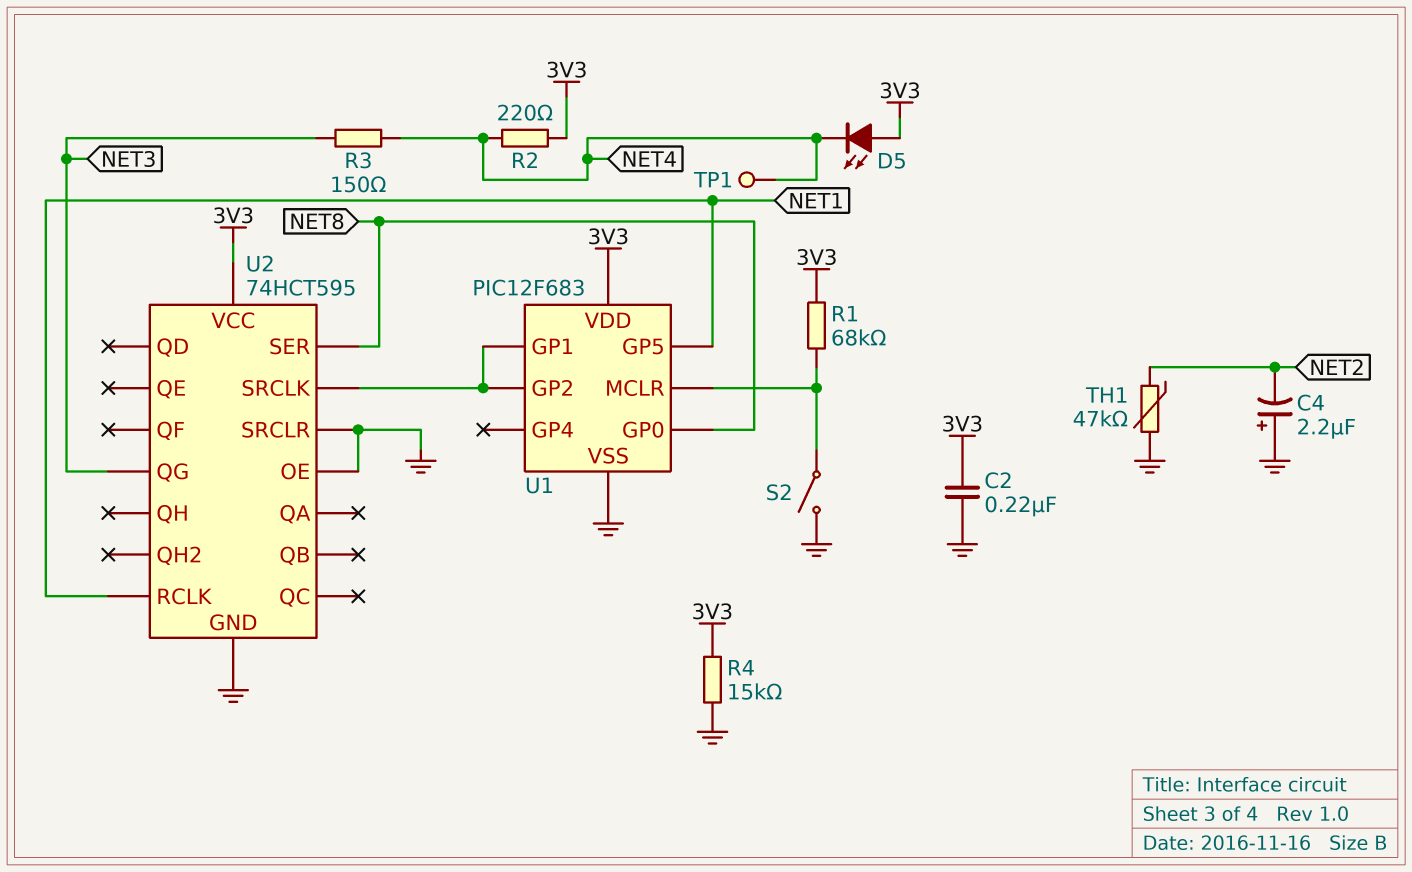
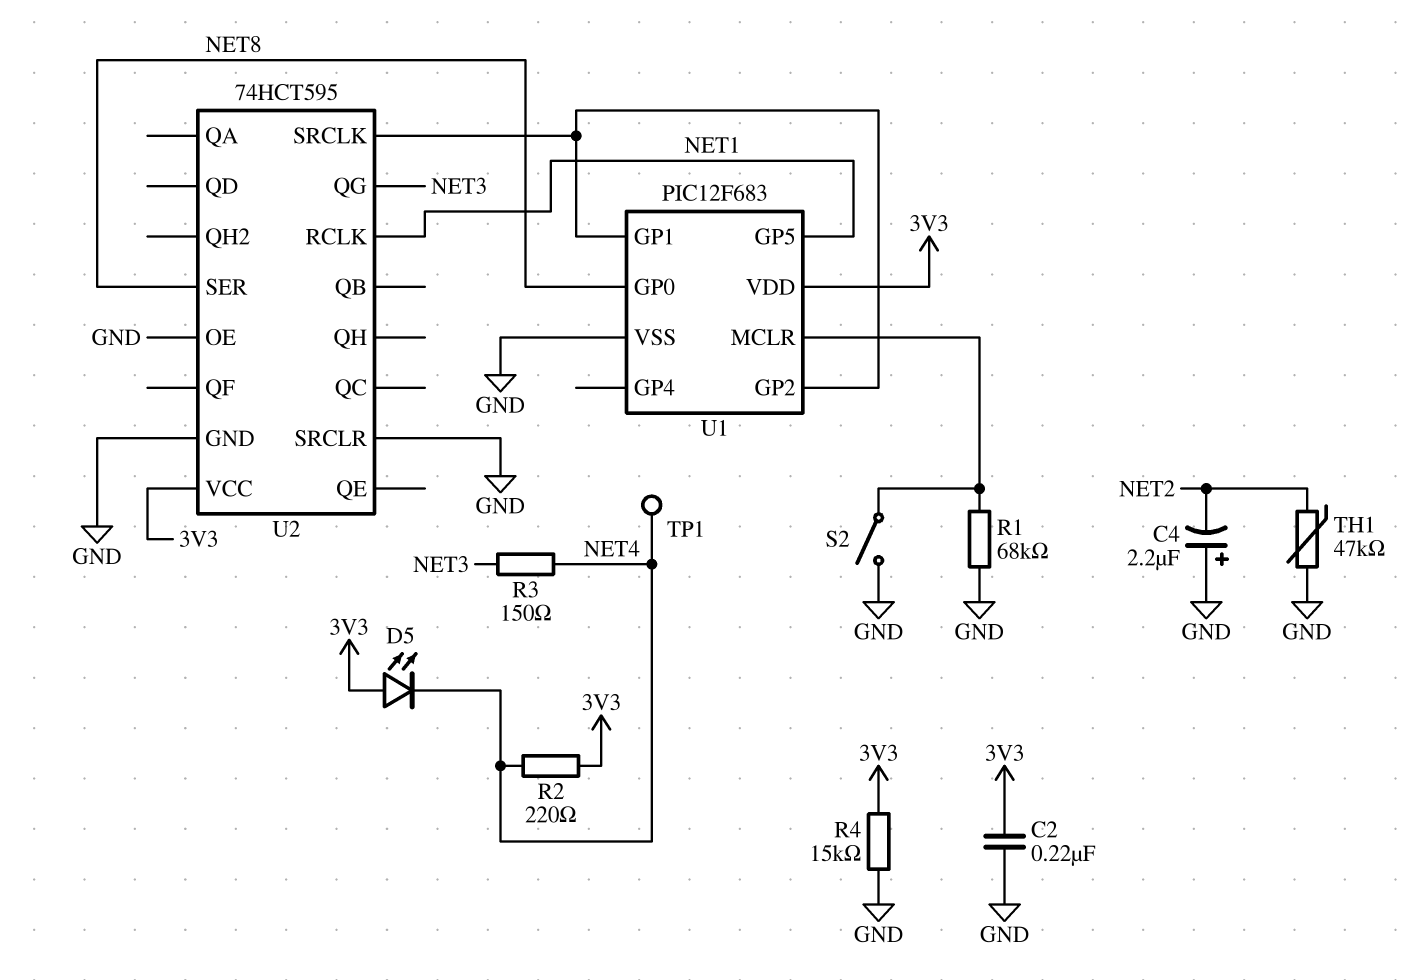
R1: 68k (3V3, U1/MCLR) -> 68k (GND, U1/MCLR)

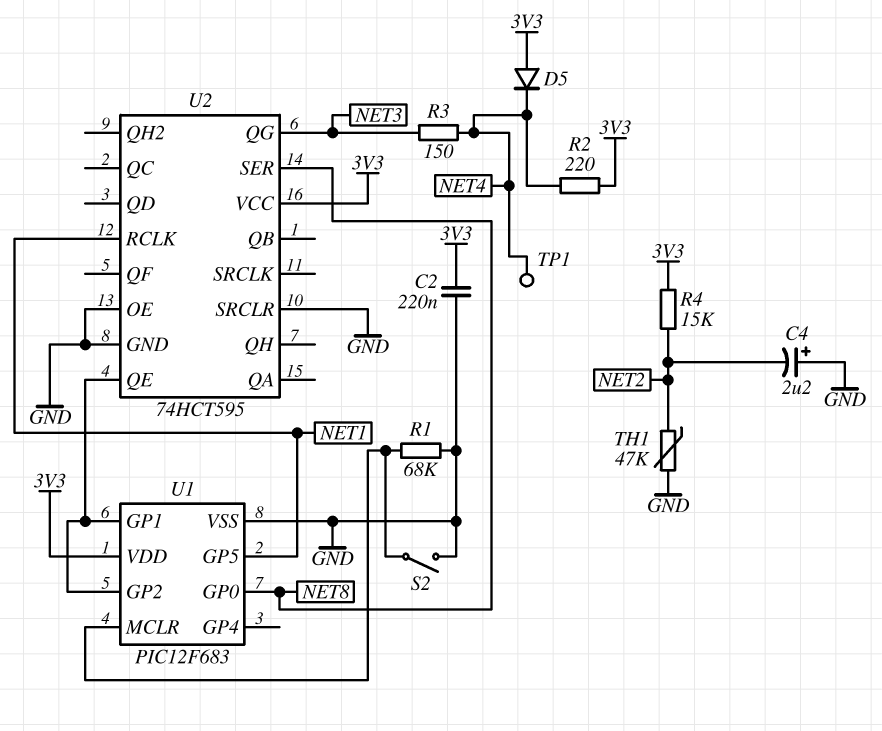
D5: LED (A 3V3, K NET4) -> diode (A 3V3, K NET4)
R4: 15k (3V3, GND) -> 15k (3V3, NET2)
U2 pin QE: none -> U1/GP1
U2 pin SRCLK: U1/GP1 -> none

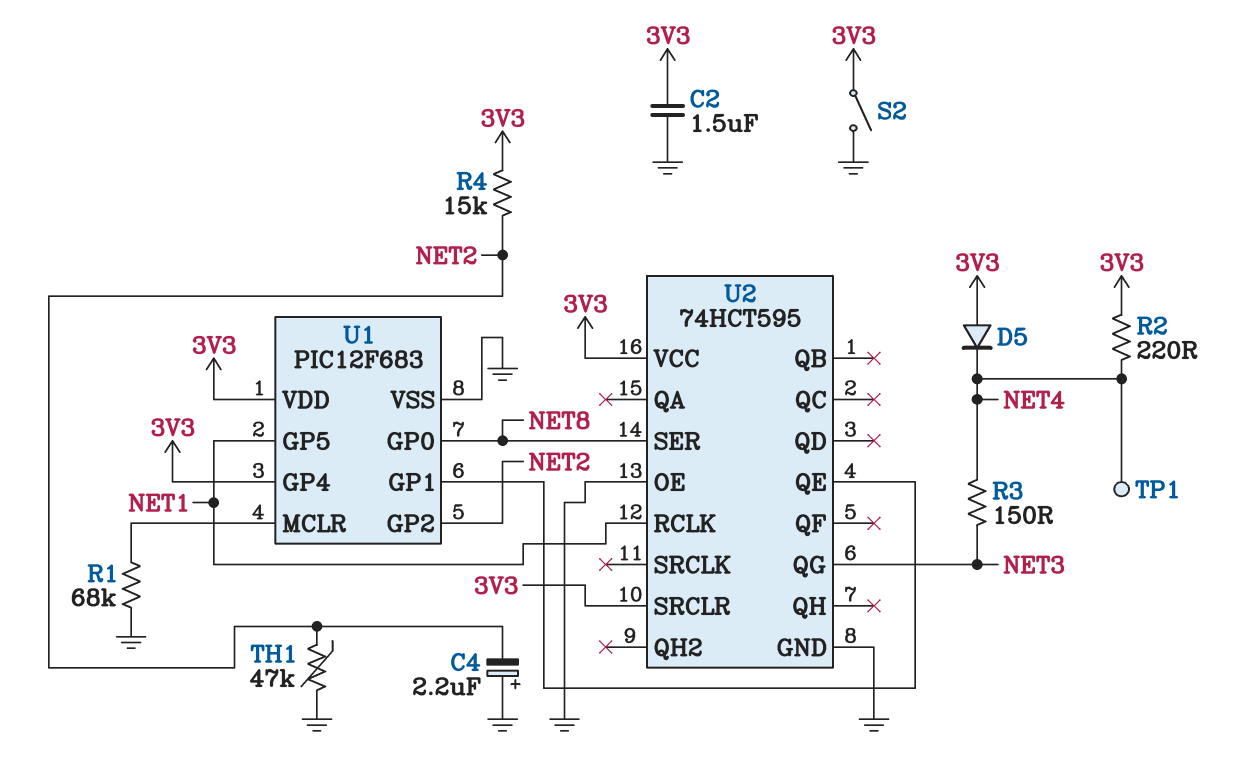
C2: 220nF (3V3, GND) -> 1.5uF (3V3, GND)
S2: switch (GND, U1/MCLR) -> switch (3V3, GND)
U1 pin GP2: U1/GP1 -> NET2
U1 pin GP4: none -> 3V3
U2 pin SRCLR: GND -> 3V3

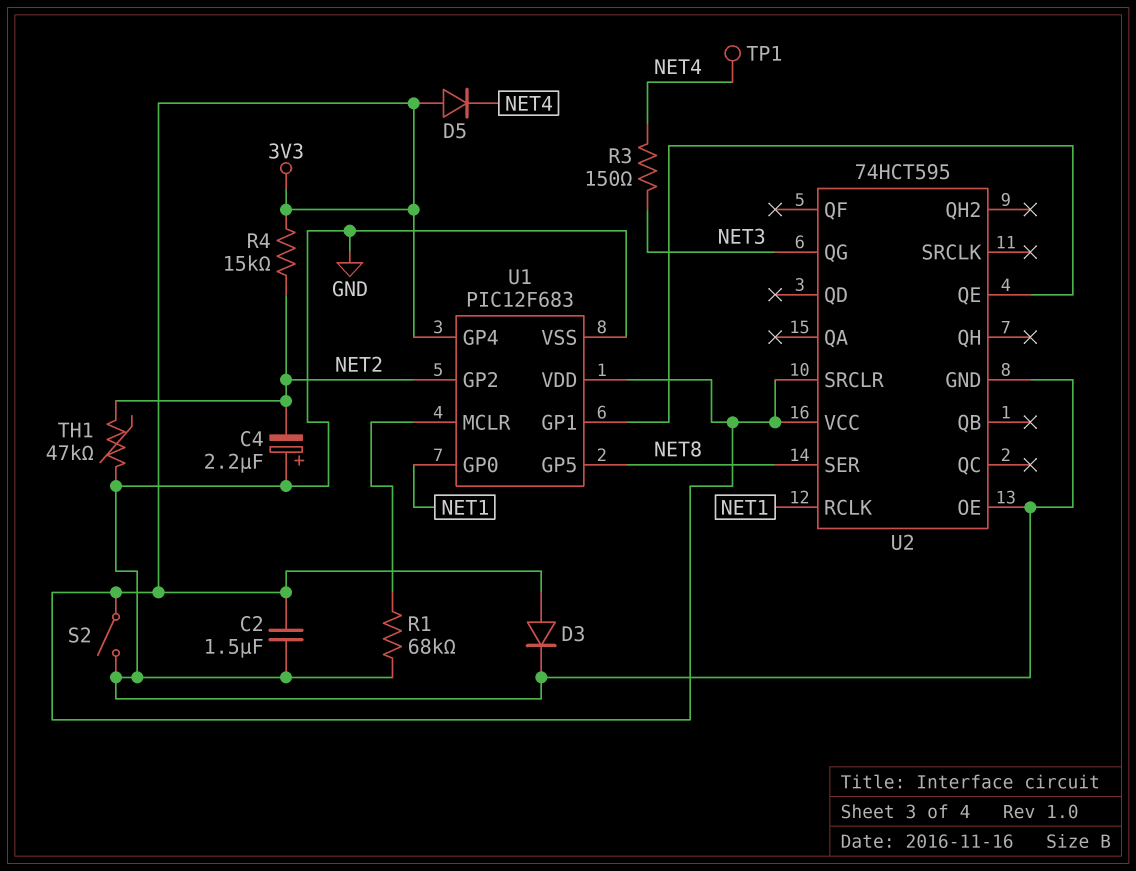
D3: none -> diode (A 3V3, K GND)
R2: 220 (3V3, NET4) -> none
U1 pin GP0: NET8 -> NET1
U1 pin GP5: NET1 -> NET8

